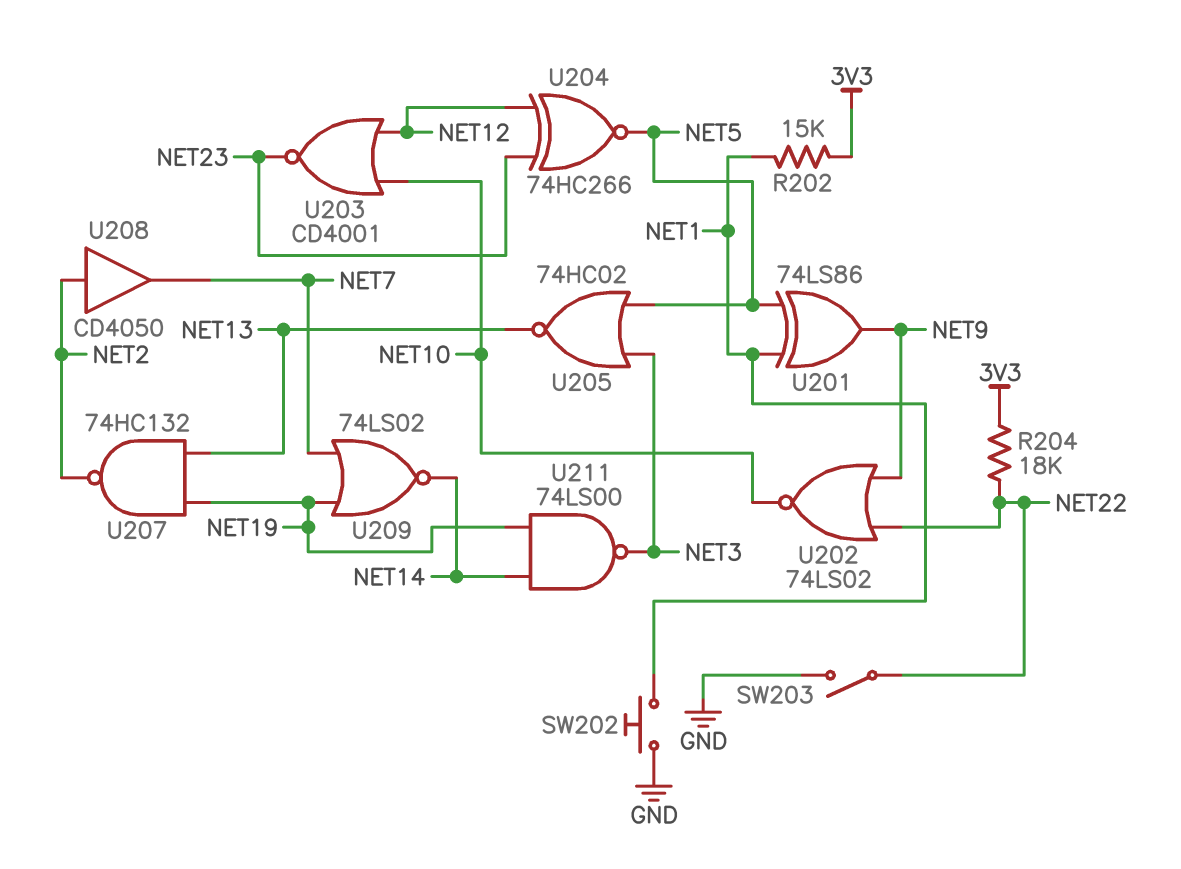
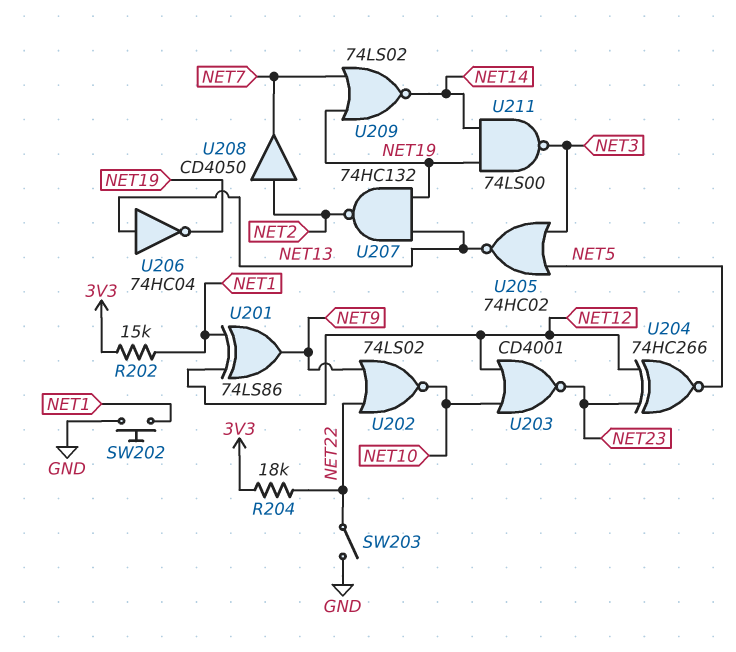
U201: XOR 74LS86 (in NET1, in NET5, out NET9) -> XOR 74LS86 (in NET1, in NET12, out NET9)
U206: none -> NOT 74HC04 (in NET13, out NET19)

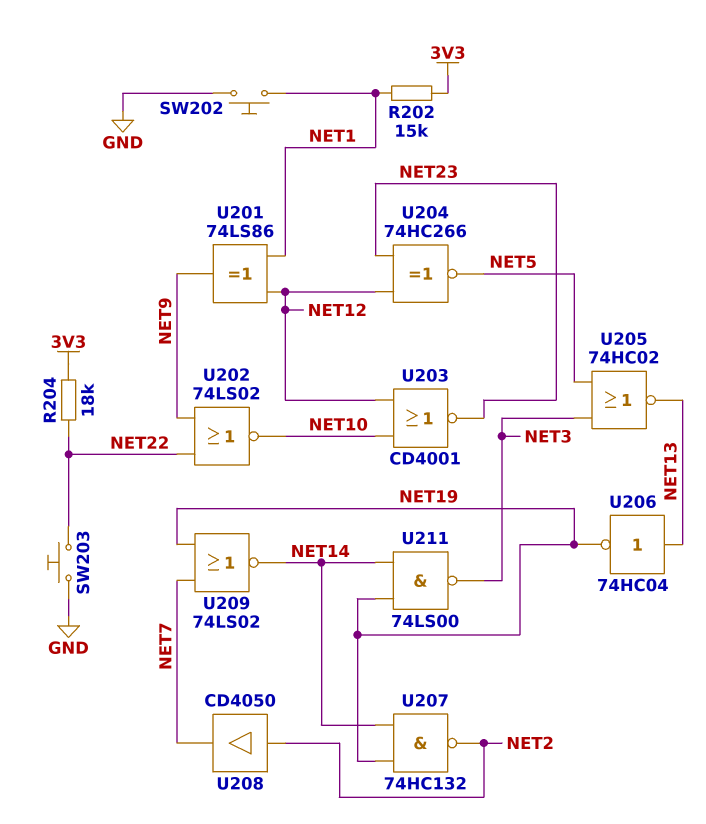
SW203: switch (GND, NET22) -> button (GND, NET22)
U207: NAND 74HC132 (in NET13, in NET19, out NET2) -> NAND 74HC132 (in NET14, in NET19, out NET2)

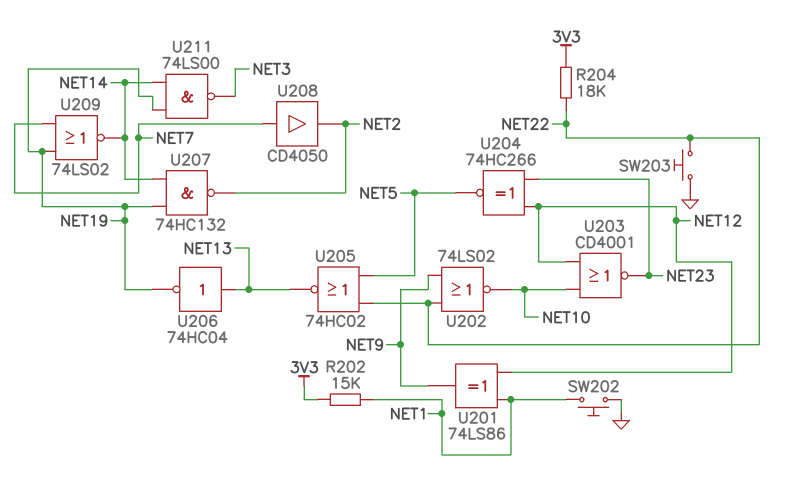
U205: NOR 74HC02 (in NET3, in NET5, out NET13) -> NOR 74HC02 (in NET5, in NET22, out NET13)
U208: buffer CD4050 (in NET2, out NET7) -> buffer CD4050 (in NET7, out NET2)

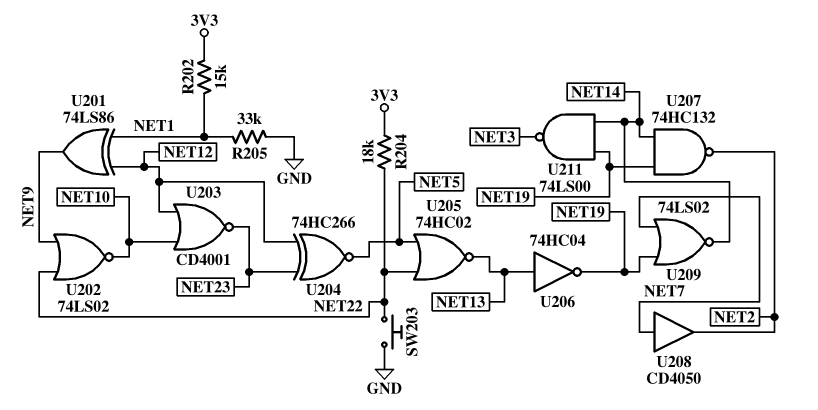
R205: none -> 33k (GND, NET1)
SW202: button (GND, NET1) -> none

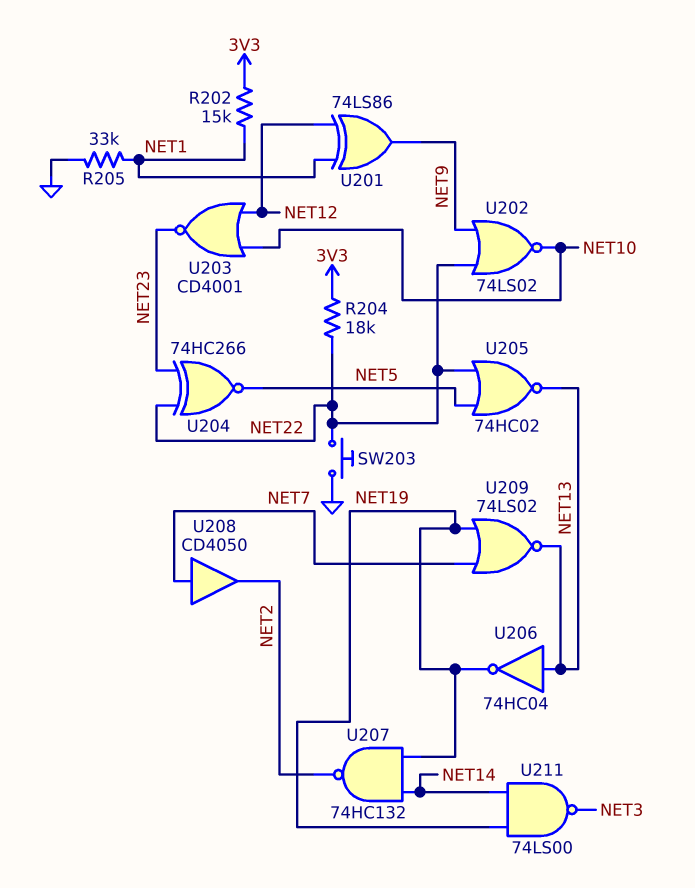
U204: XNOR 74HC266 (in NET12, in NET23, out NET5) -> XNOR 74HC266 (in NET22, in NET23, out NET5)
U209: NOR 74LS02 (in NET7, in NET19, out NET14) -> NOR 74LS02 (in NET7, in NET19, out NET13)

